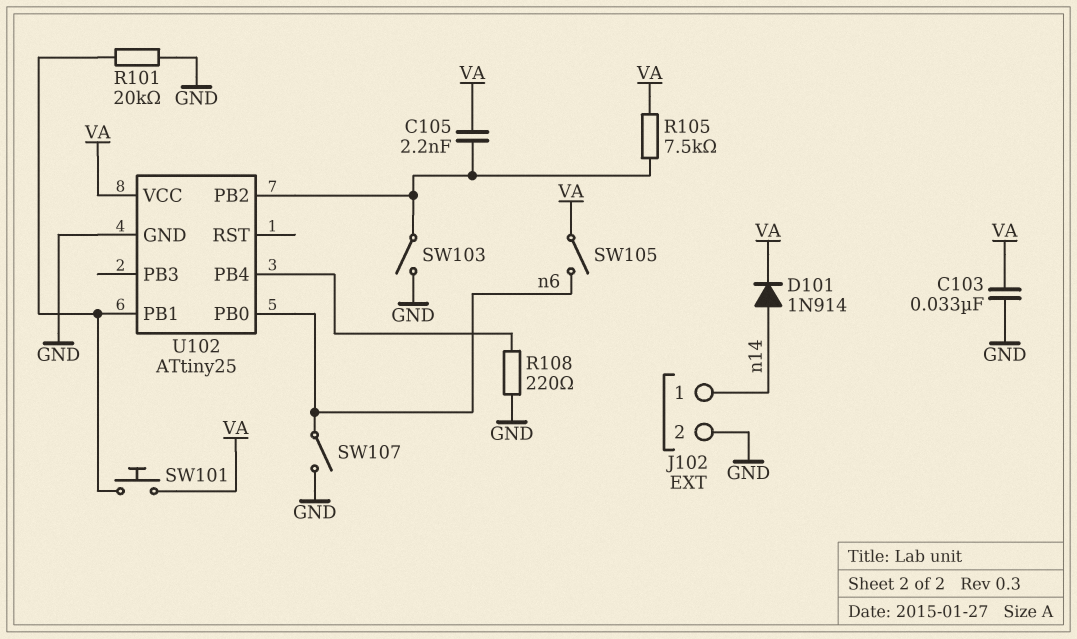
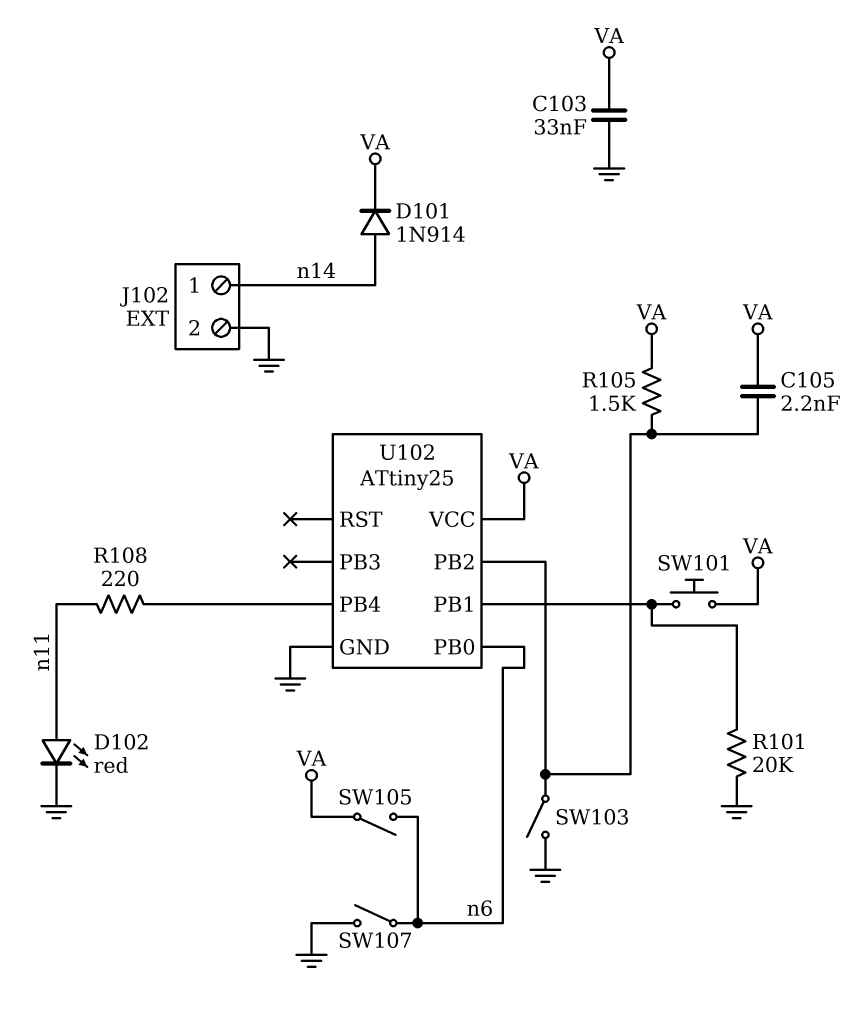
D102: none -> LED red (A n11, K GND)
R105: 7.5k (U102/PB2, VA) -> 1.5k (U102/PB2, VA)
R108: 220 (GND, U102/PB4) -> 220 (U102/PB4, n11)

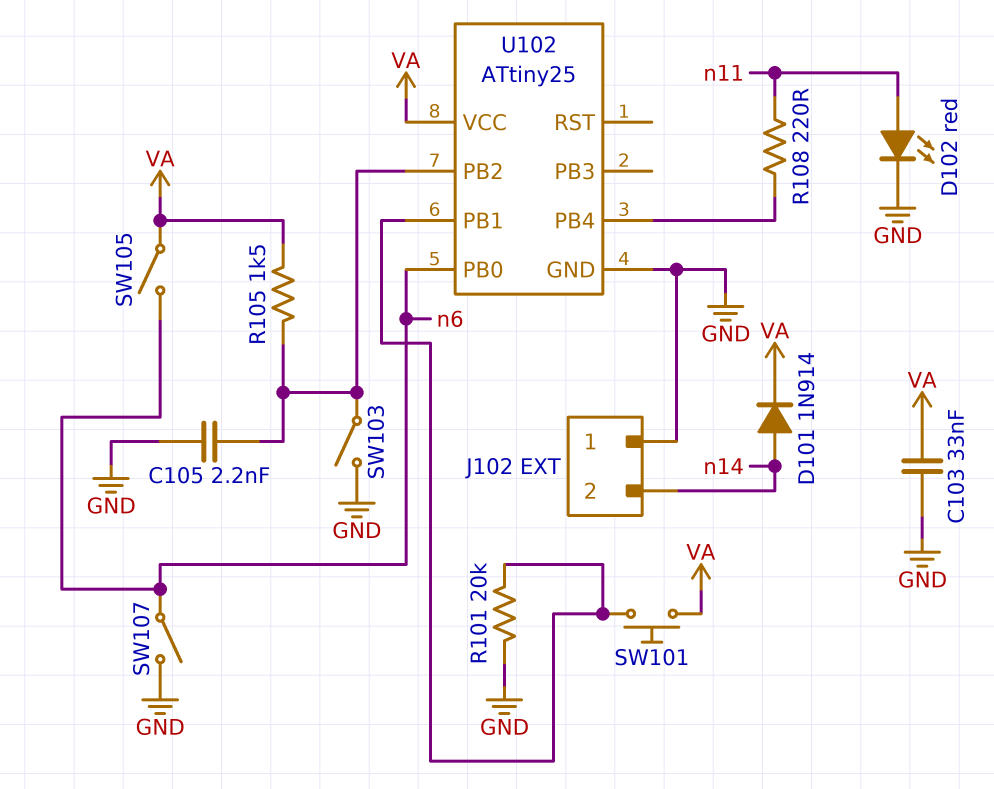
C105: 2.2nF (U102/PB2, VA) -> 2.2nF (GND, U102/PB2)
J102 pin 1: n14 -> GND
J102 pin 2: GND -> n14

